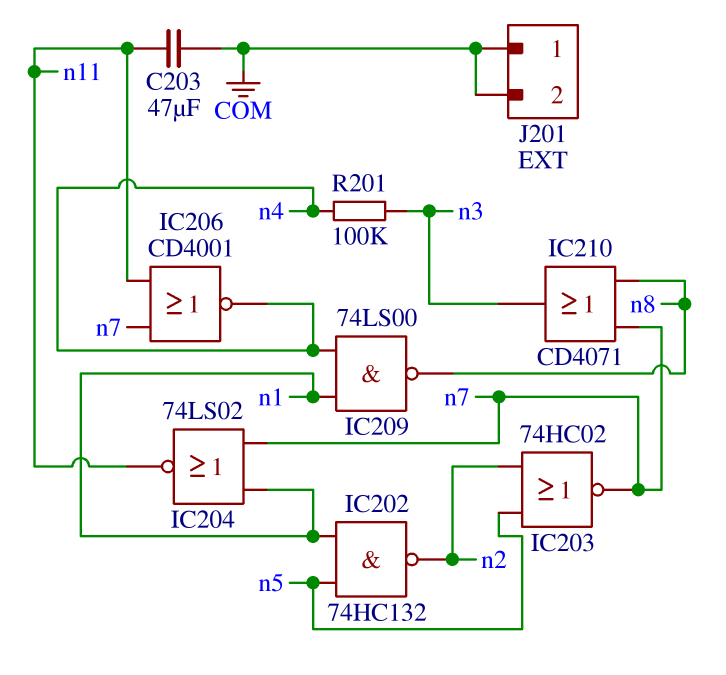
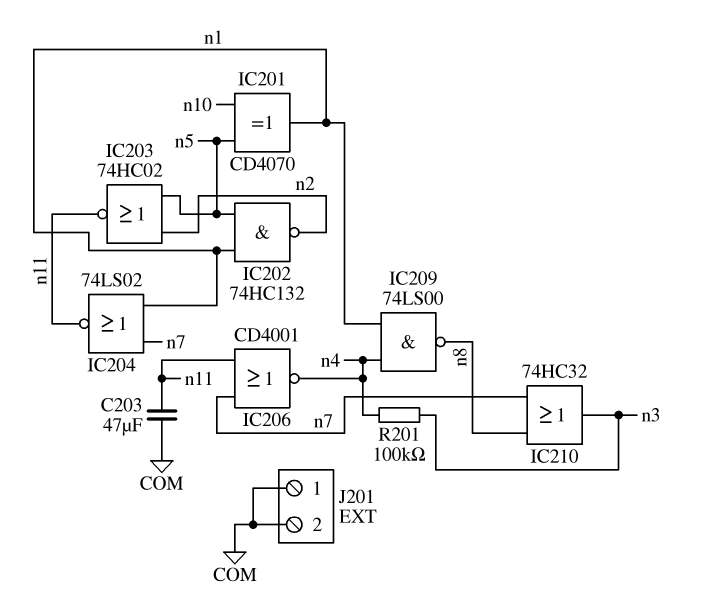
IC201: none -> XOR CD4070 (in n5, in n10, out n1)
IC203: NOR 74HC02 (in n2, in n5, out n7) -> NOR 74HC02 (in n2, in n5, out n11)
IC210: OR CD4071 (in n7, in n8, out n3) -> OR 74HC32 (in n7, in n8, out n3)

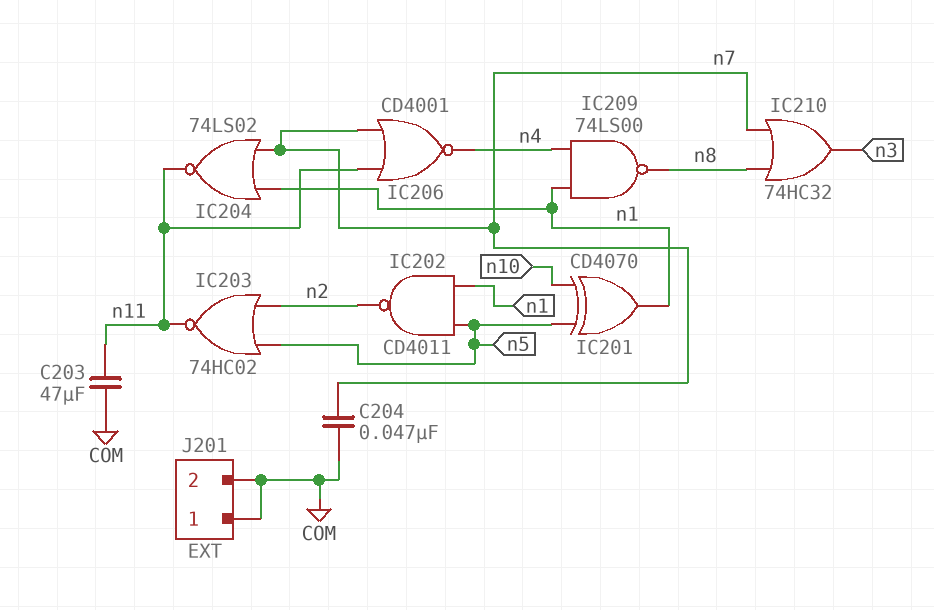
C204: none -> 47nF (COM, n7)
IC202: NAND 74HC132 (in n1, in n5, out n2) -> NAND CD4011 (in n1, in n5, out n2)
R201: 100k (n3, n4) -> none

